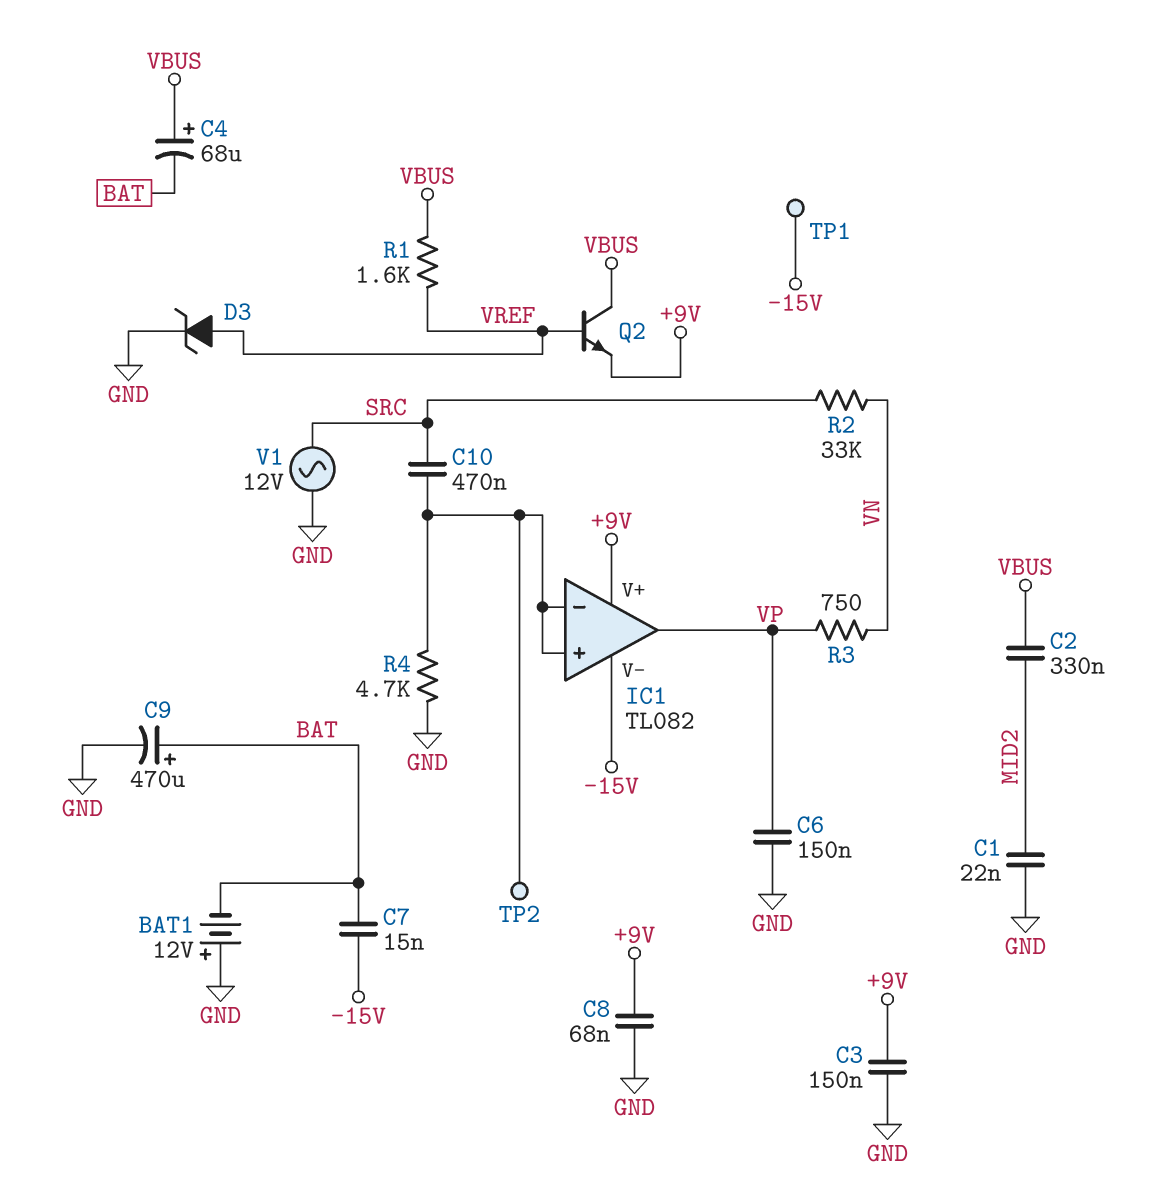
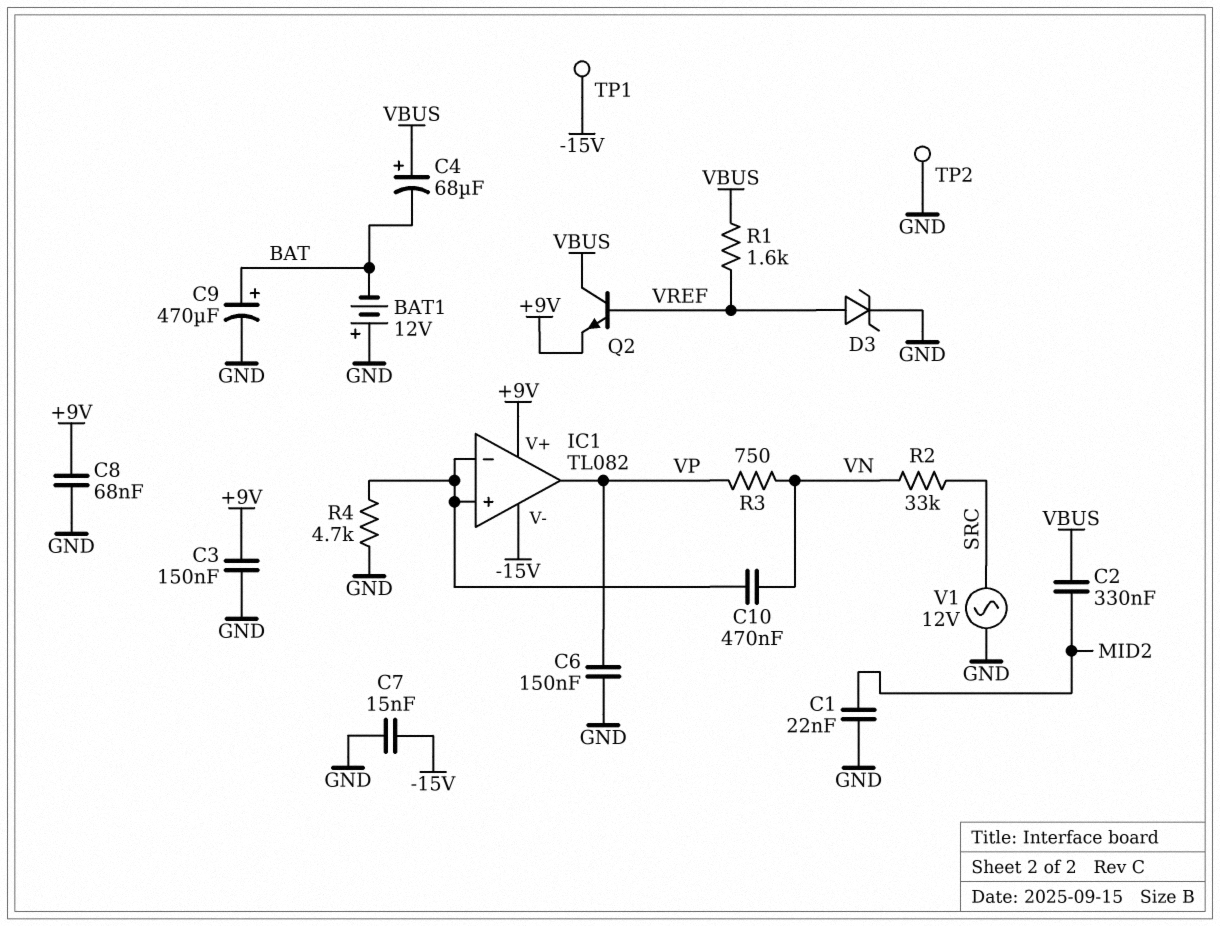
C7: 15nF (-15V, BAT) -> 15nF (-15V, GND)
C10: 470nF (IC1/in+, SRC) -> 470nF (IC1/in+, VN)
TP2: test point (IC1/in+) -> test point (GND)

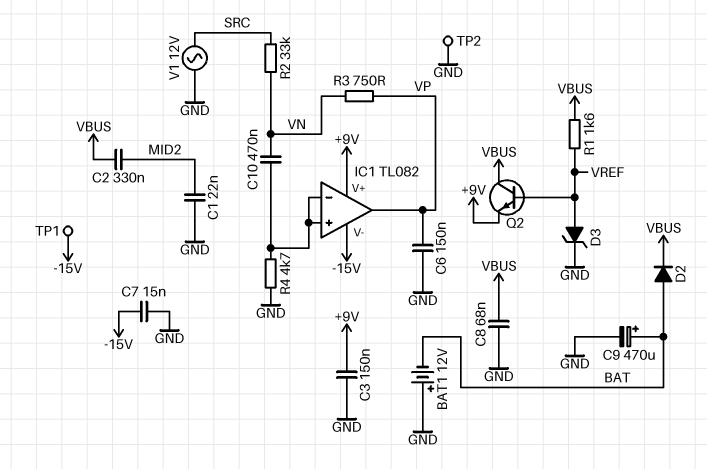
C4: 68uF (plus VBUS, minus BAT) -> none
C8: 68nF (+9V, GND) -> 68nF (GND, VBUS)
D2: none -> diode (A BAT, K VBUS)

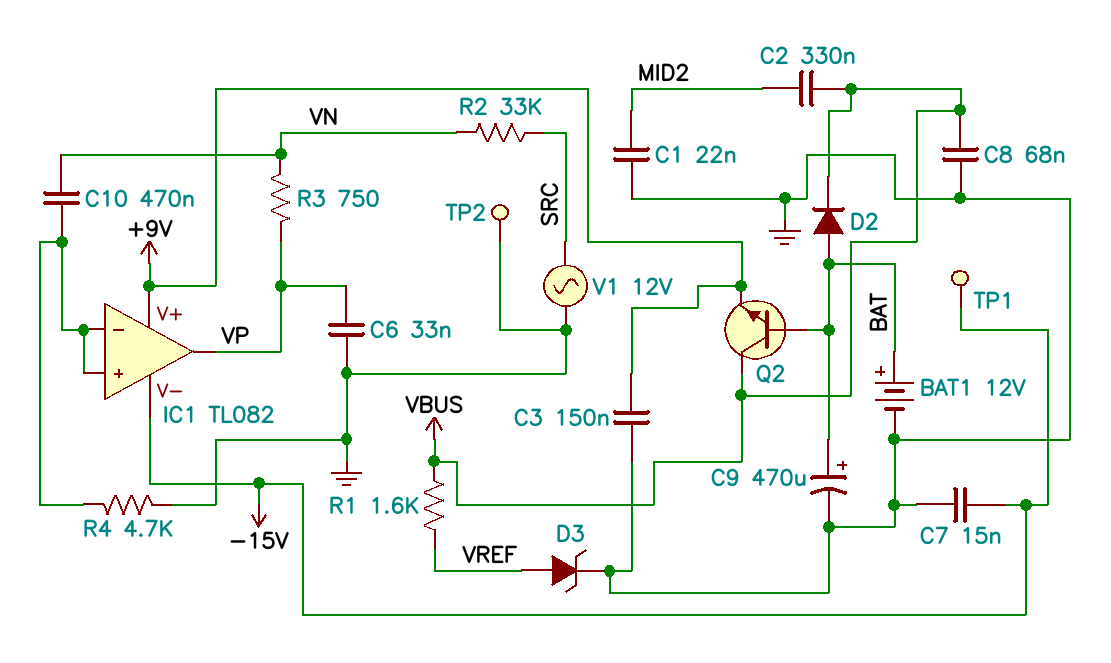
BAT1: 12V (plus GND, minus BAT) -> 12V (plus BAT, minus GND)
C6: 150nF (GND, VP) -> 33nF (GND, VP)
Q2: NPN (B VREF, C VBUS, E +9V) -> NPN (B BAT, C VBUS, E +9V)

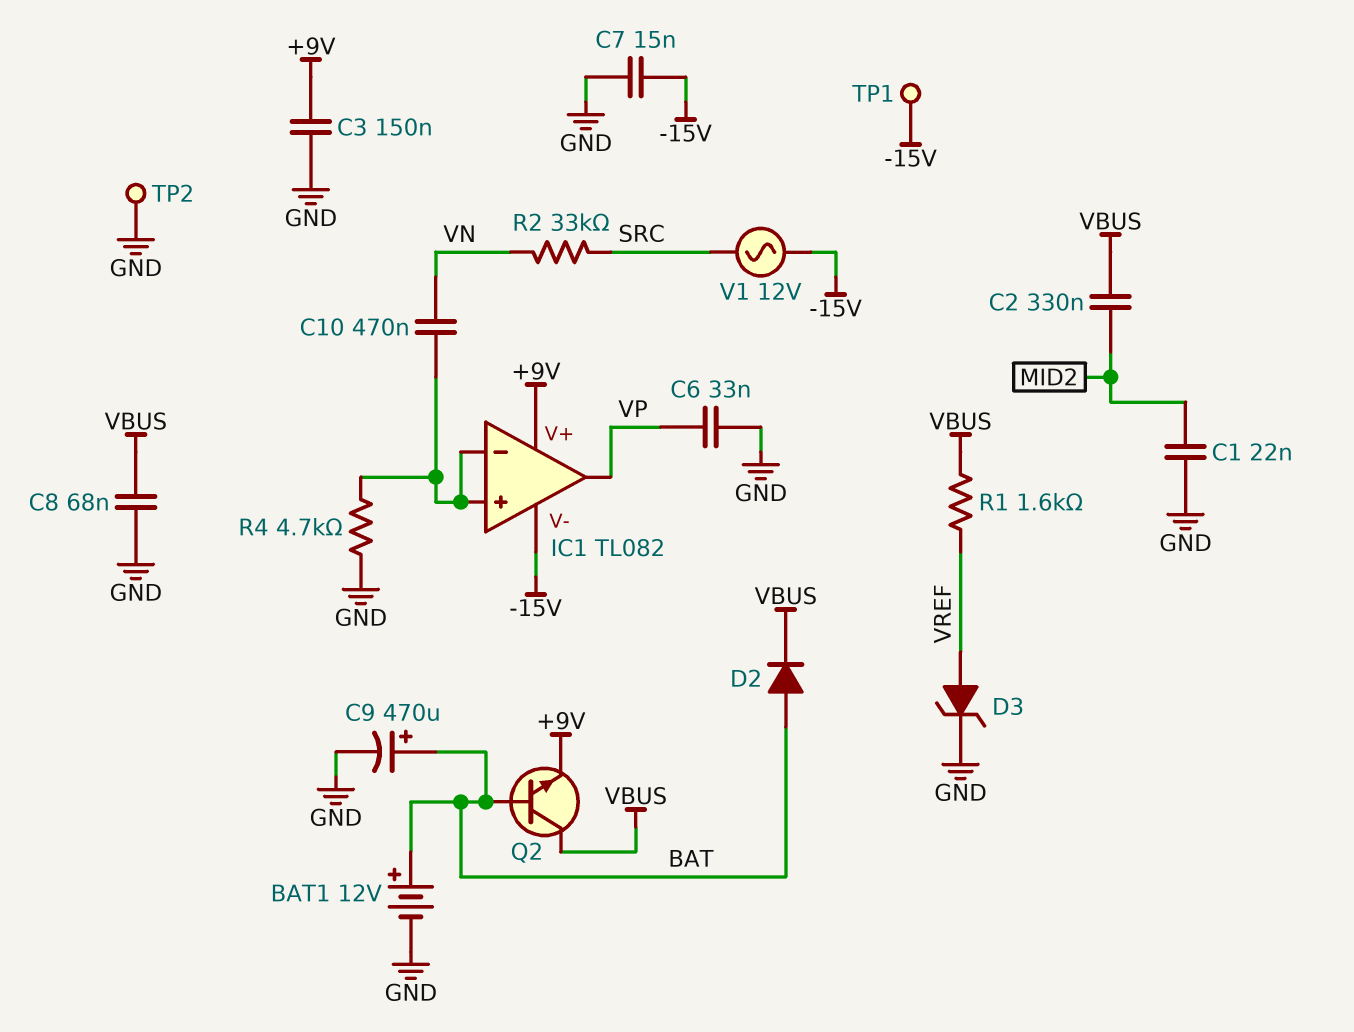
R3: 750 (VN, VP) -> none
V1: AC 12V (GND, SRC) -> AC 12V (-15V, SRC)

